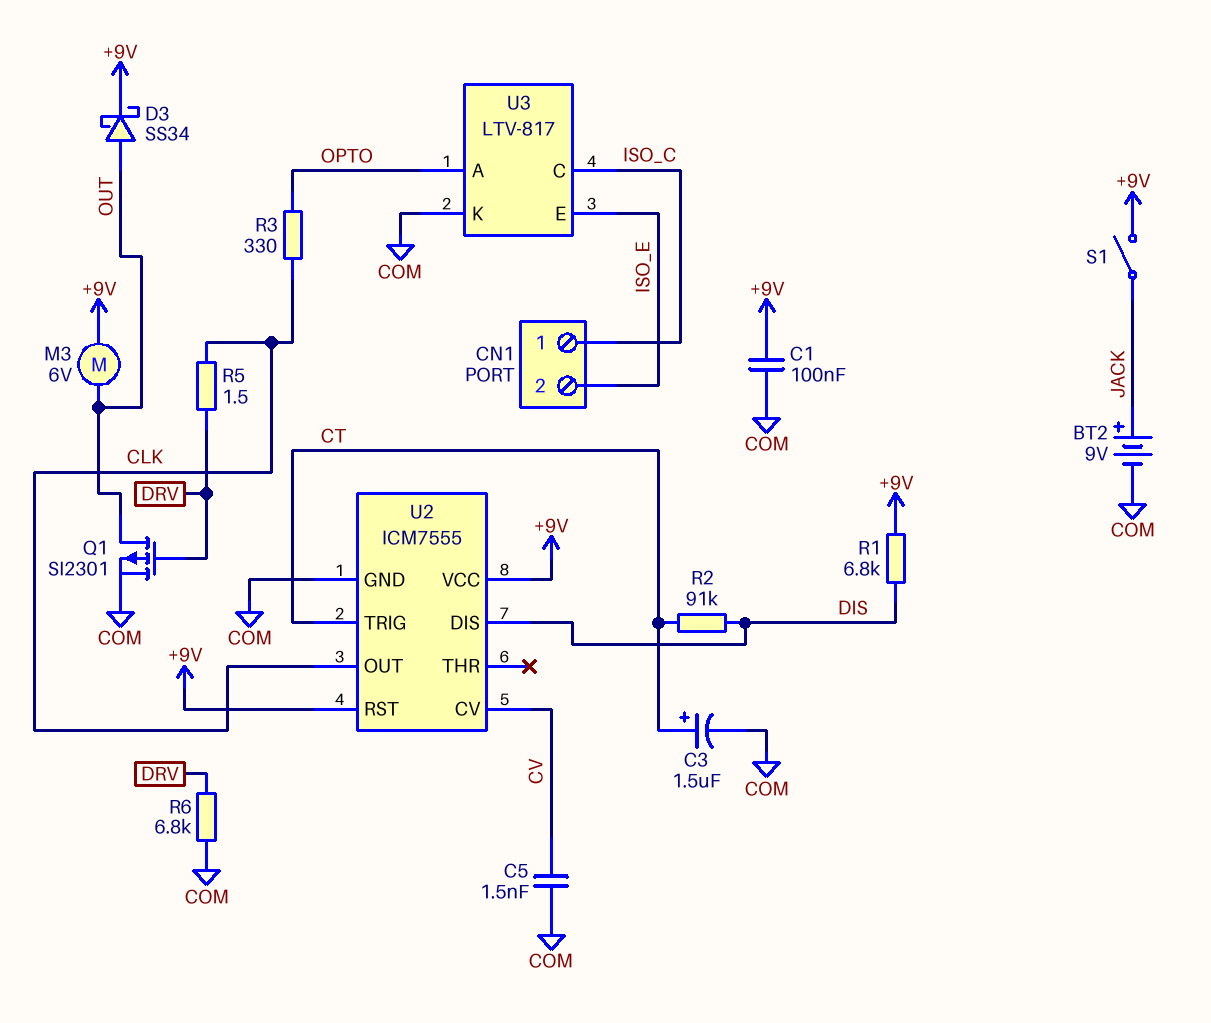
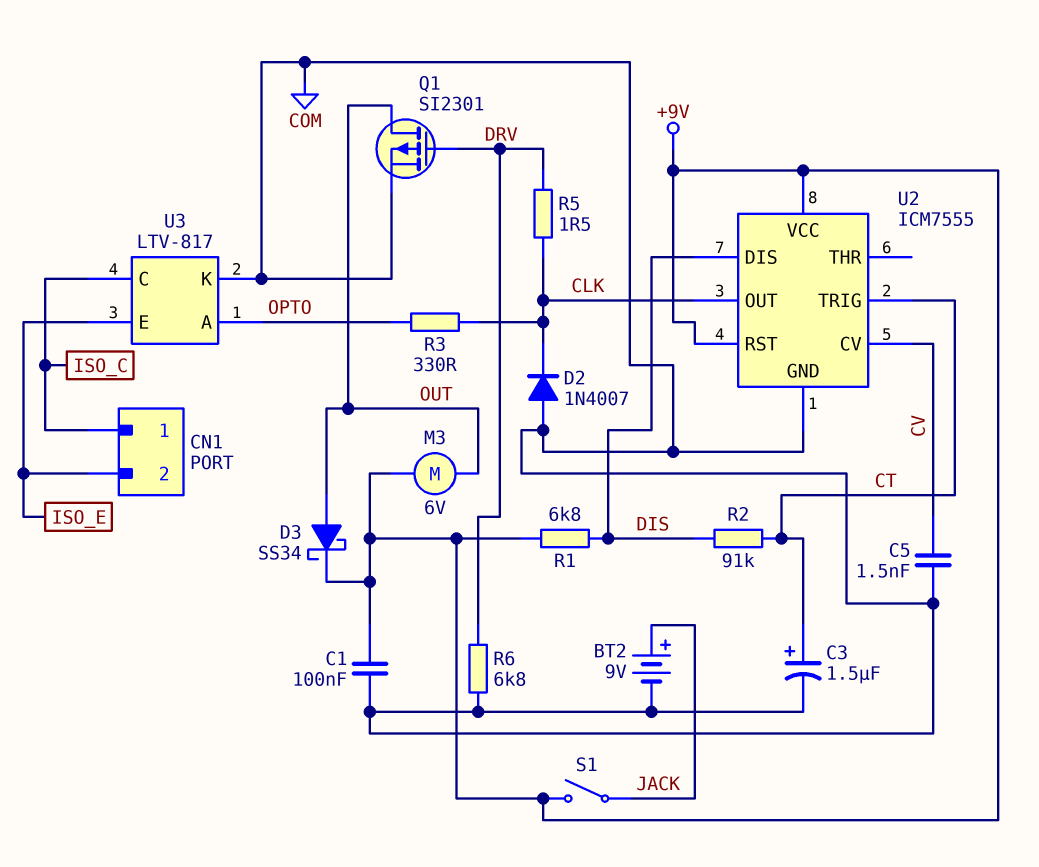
D2: none -> diode 1N4007 (A COM, K CLK)

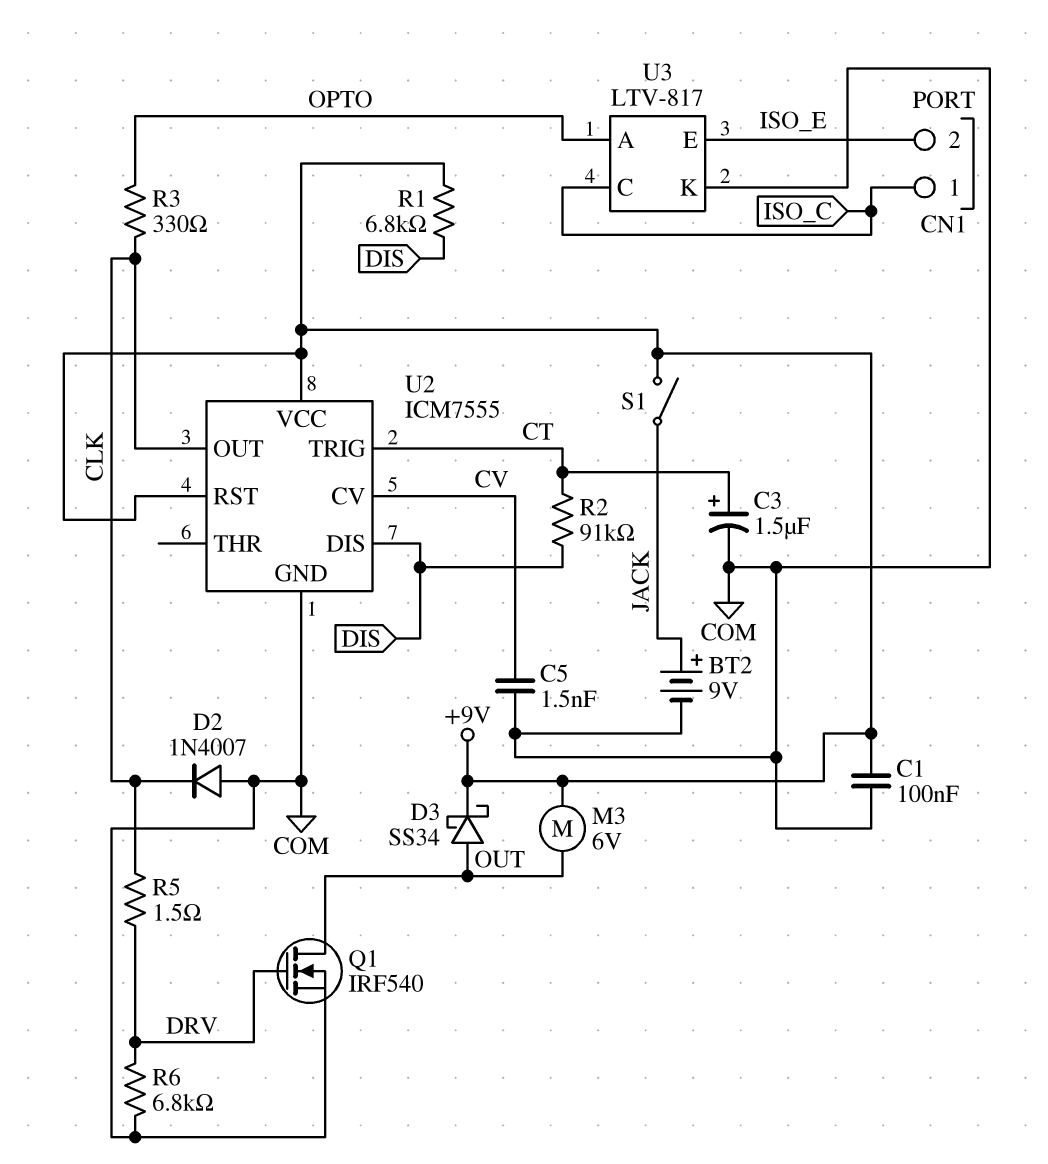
Q1: PMOS SI2301 (G DRV, D OUT, S COM) -> NMOS IRF540 (G DRV, D OUT, S COM)

